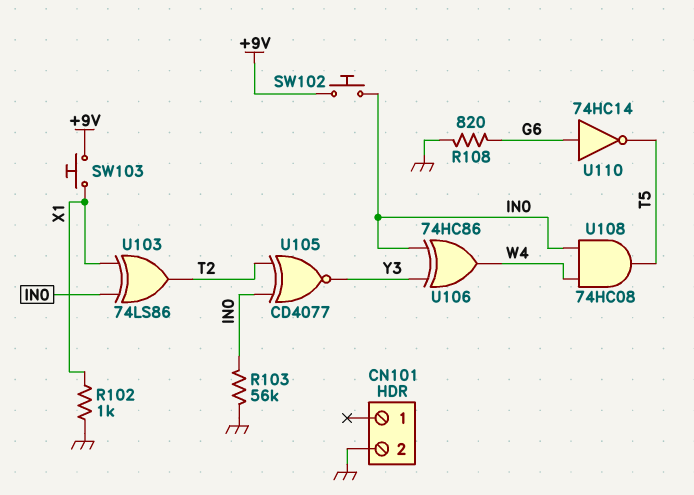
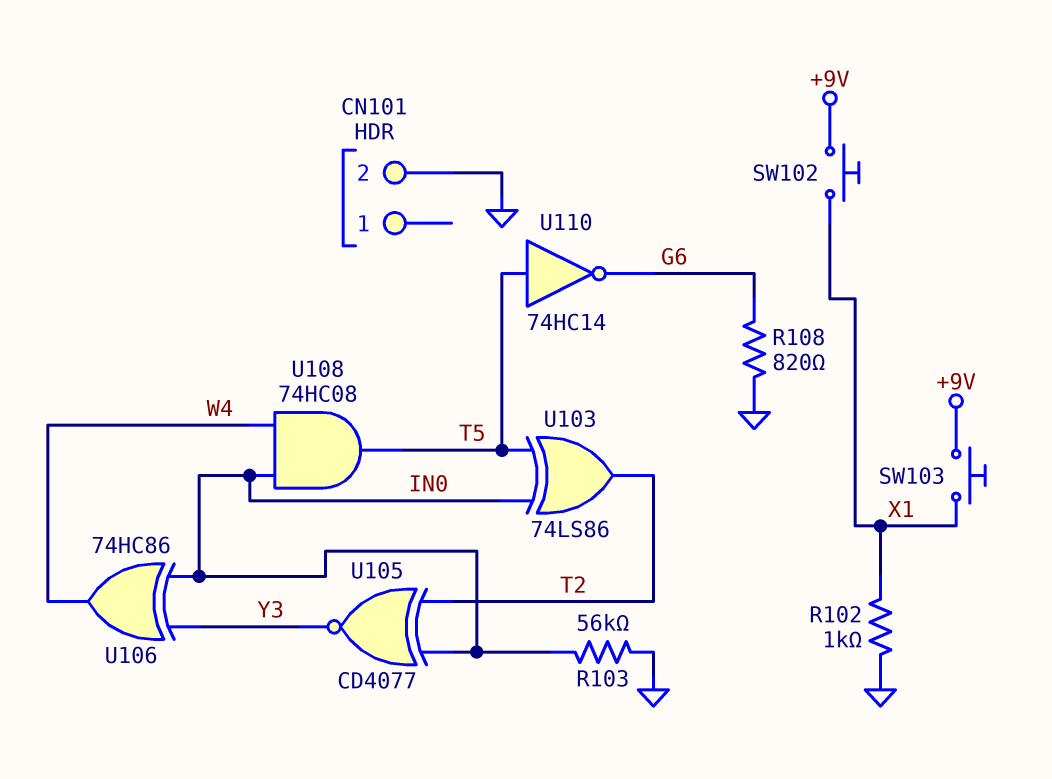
SW102: button (+9V, IN0) -> button (+9V, X1)
U103: XOR 74LS86 (in IN0, in X1, out T2) -> XOR 74LS86 (in IN0, in T5, out T2)
U110: NOT 74HC14 (in G6, out T5) -> NOT 74HC14 (in T5, out G6)

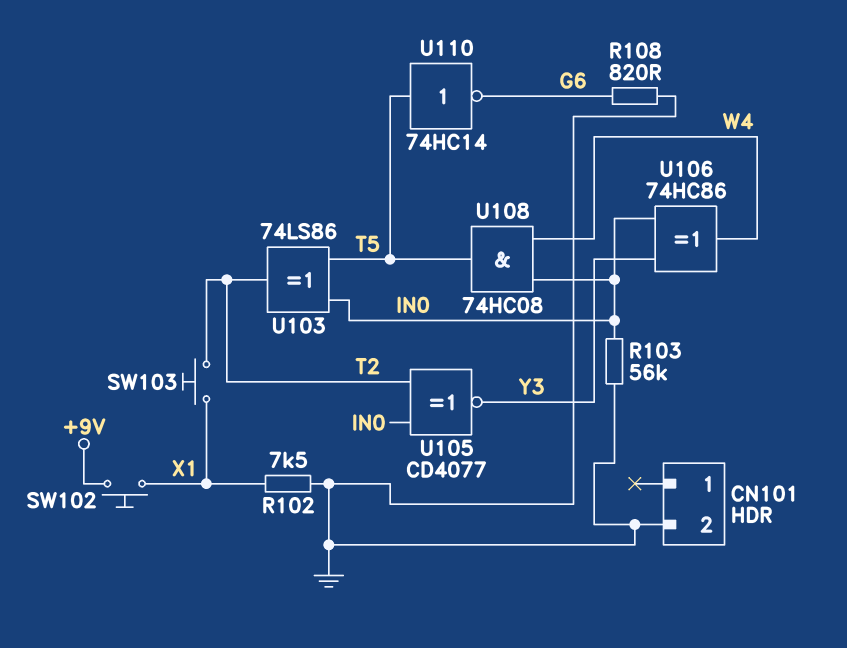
R102: 1k (GND, X1) -> 7.5k (GND, X1)
SW103: button (+9V, X1) -> button (T2, X1)

